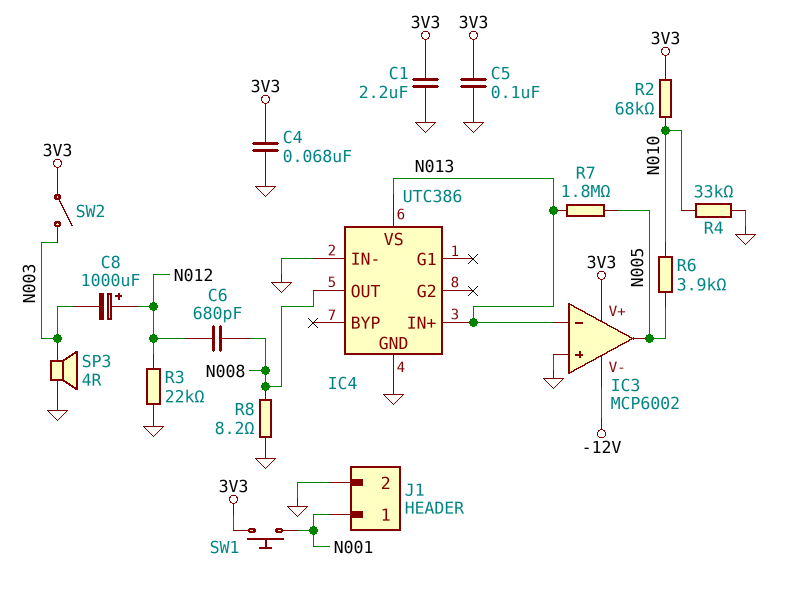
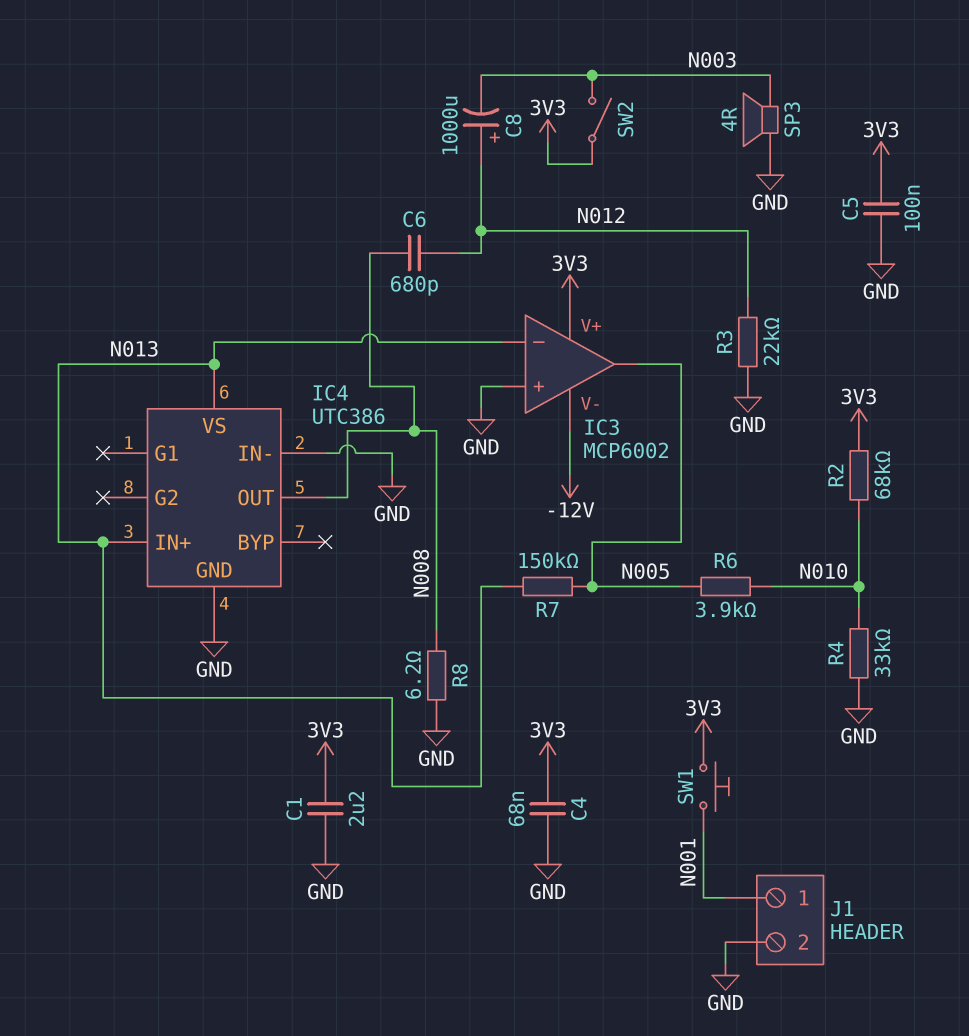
R7: 1.8M (N005, N013) -> 150k (N005, N013)
R8: 8.2 (GND, N008) -> 6.2 (GND, N008)

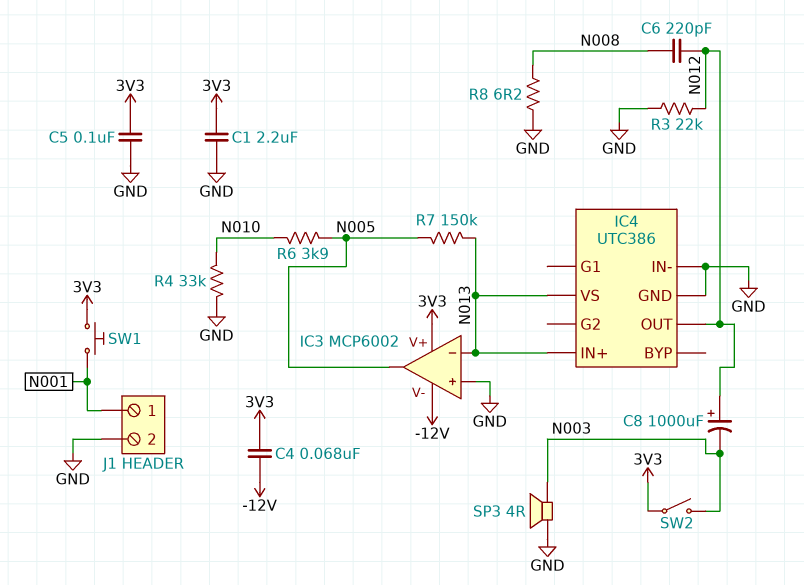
C4: 68nF (3V3, GND) -> 68nF (-12V, 3V3)
C6: 680pF (N008, N012) -> 220pF (N008, N012)
IC4 pin OUT: N008 -> N012
R2: 68k (3V3, N010) -> none

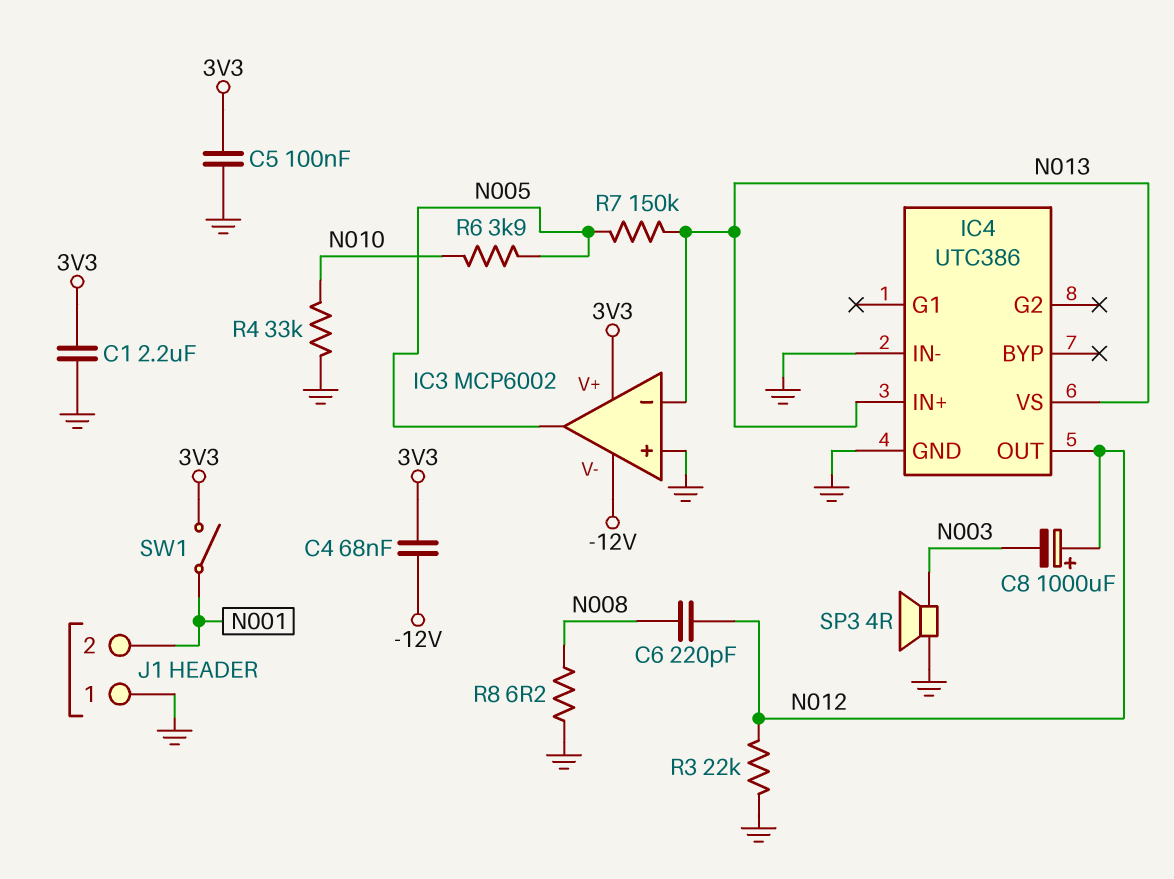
J1 pin 1: N001 -> GND
J1 pin 2: GND -> N001
SW1: button (3V3, N001) -> switch (3V3, N001)
SW2: switch (3V3, N003) -> none

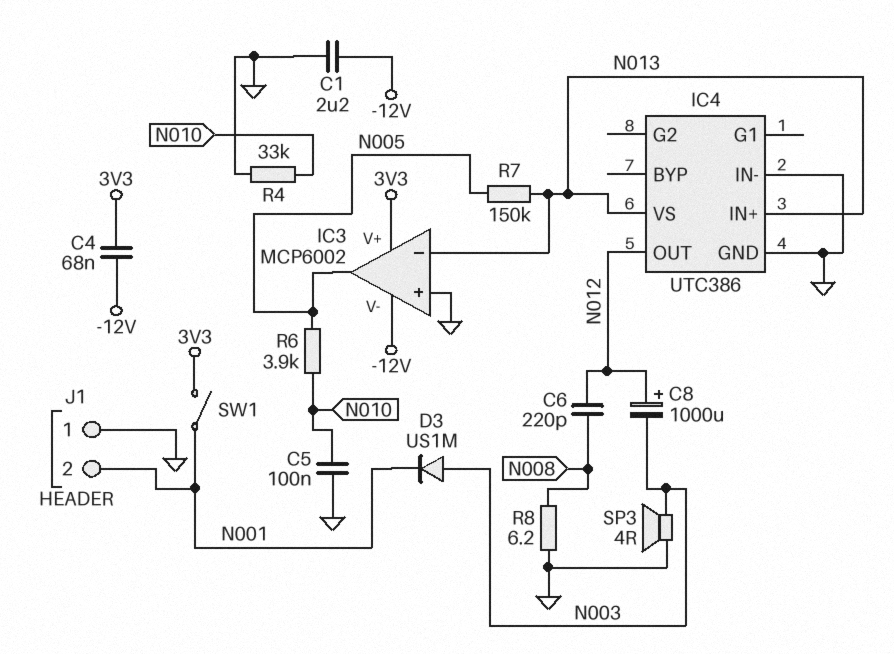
C1: 2.2uF (3V3, GND) -> 2.2uF (-12V, GND)
C5: 100nF (3V3, GND) -> 100nF (GND, N010)
D3: none -> diode US1M (A N003, K N001)
R3: 22k (GND, N012) -> none

